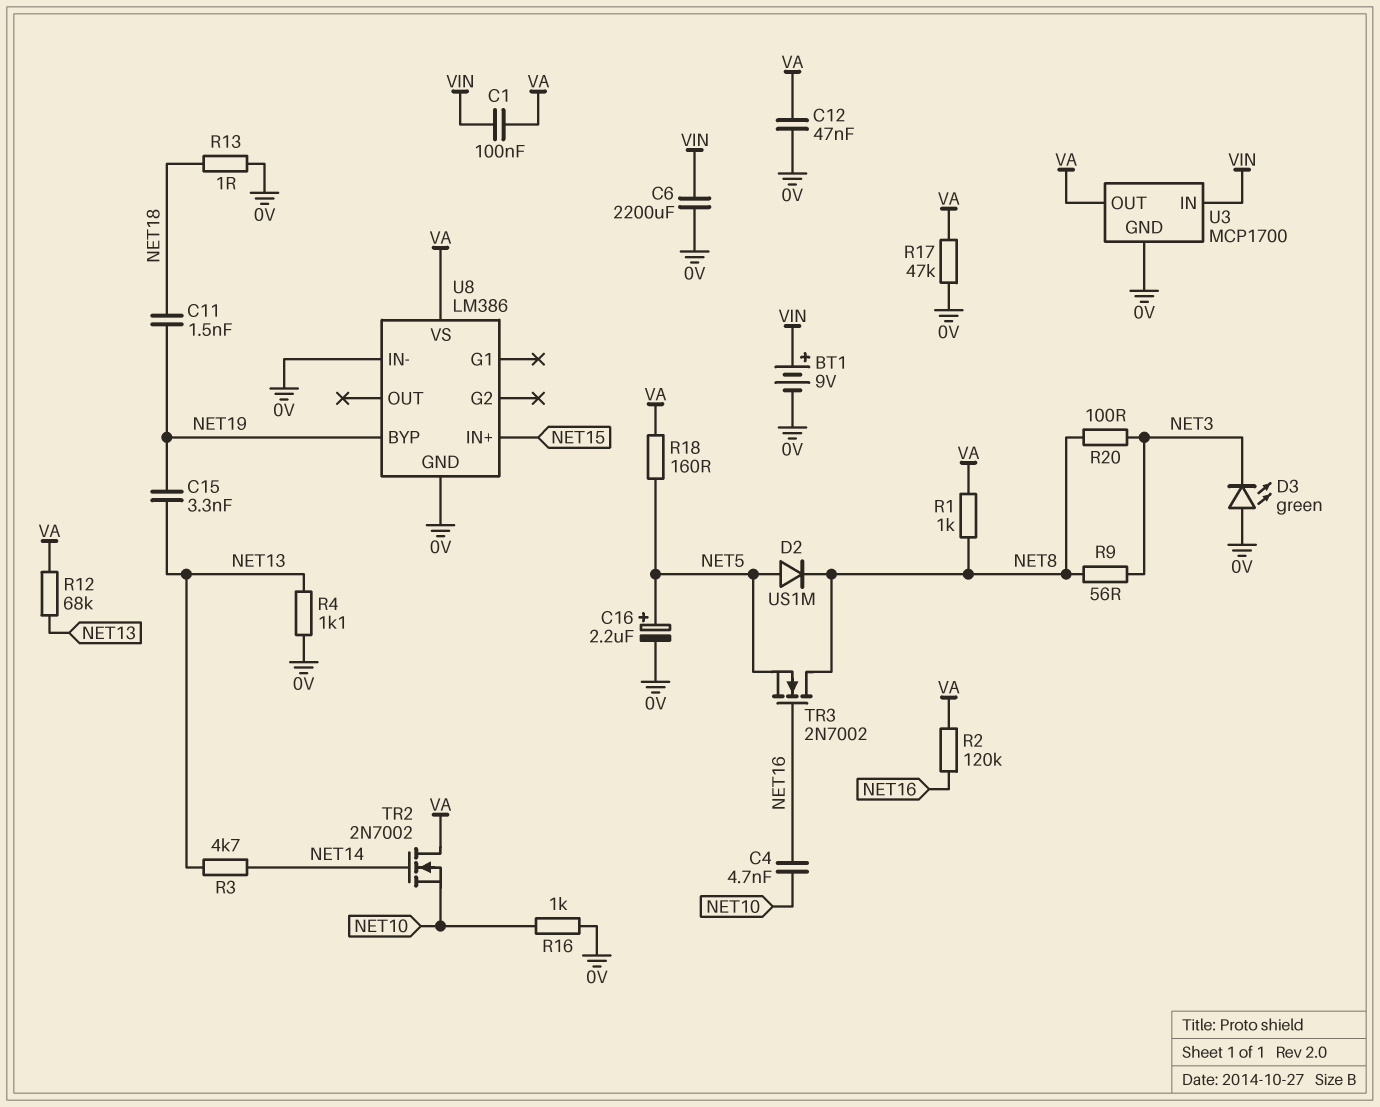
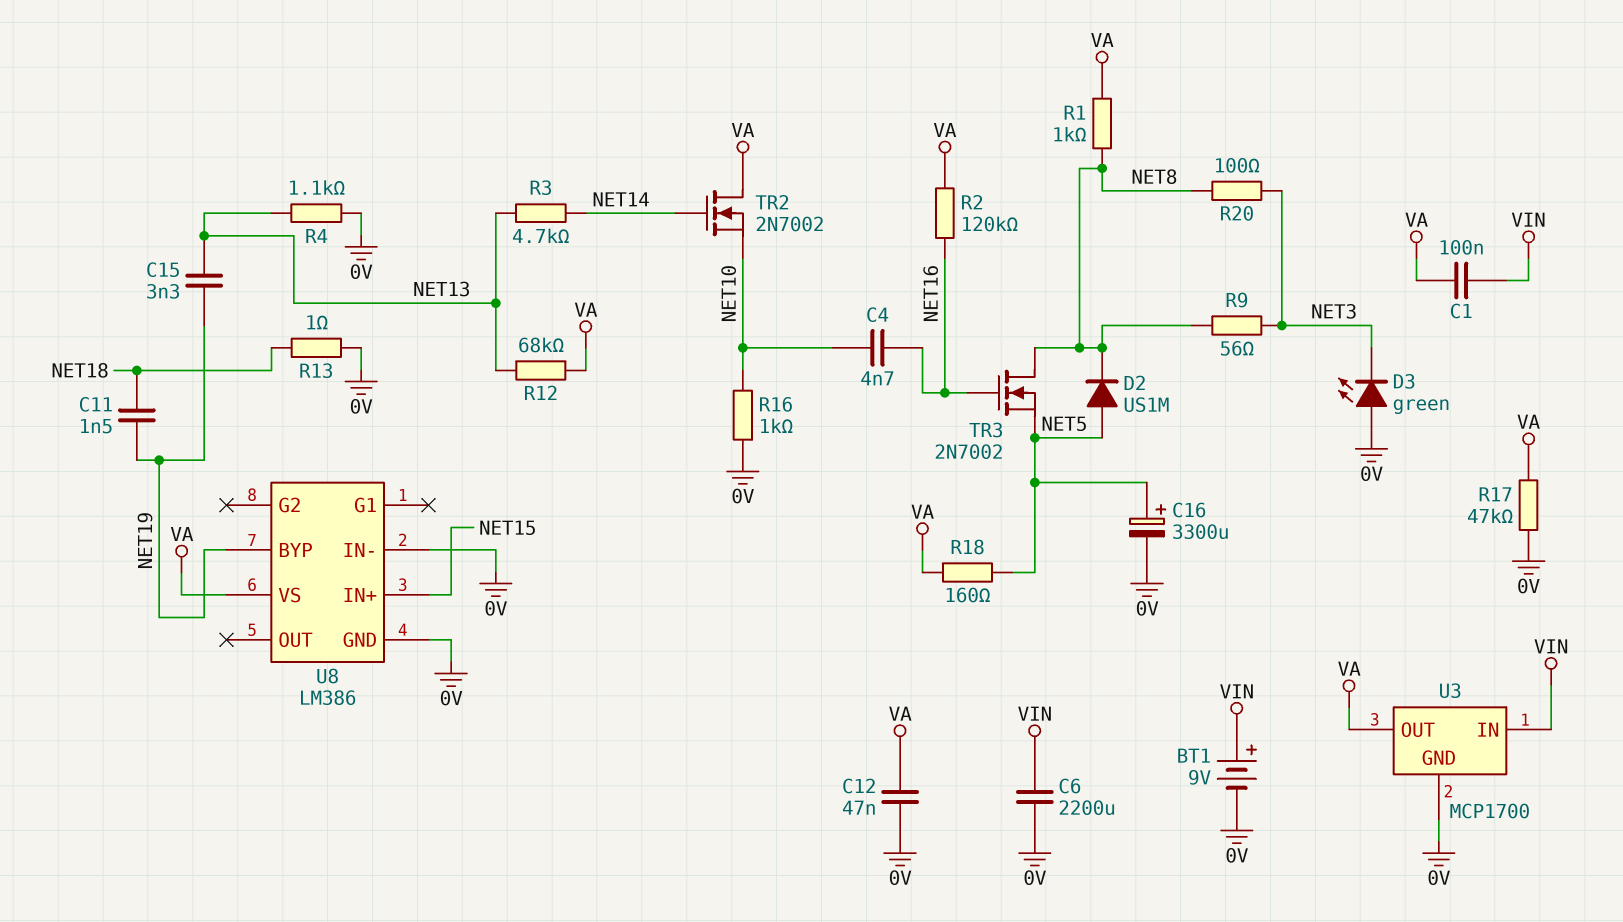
C16: 2.2uF (plus NET5, minus 0V) -> 3300uF (plus NET5, minus 0V)

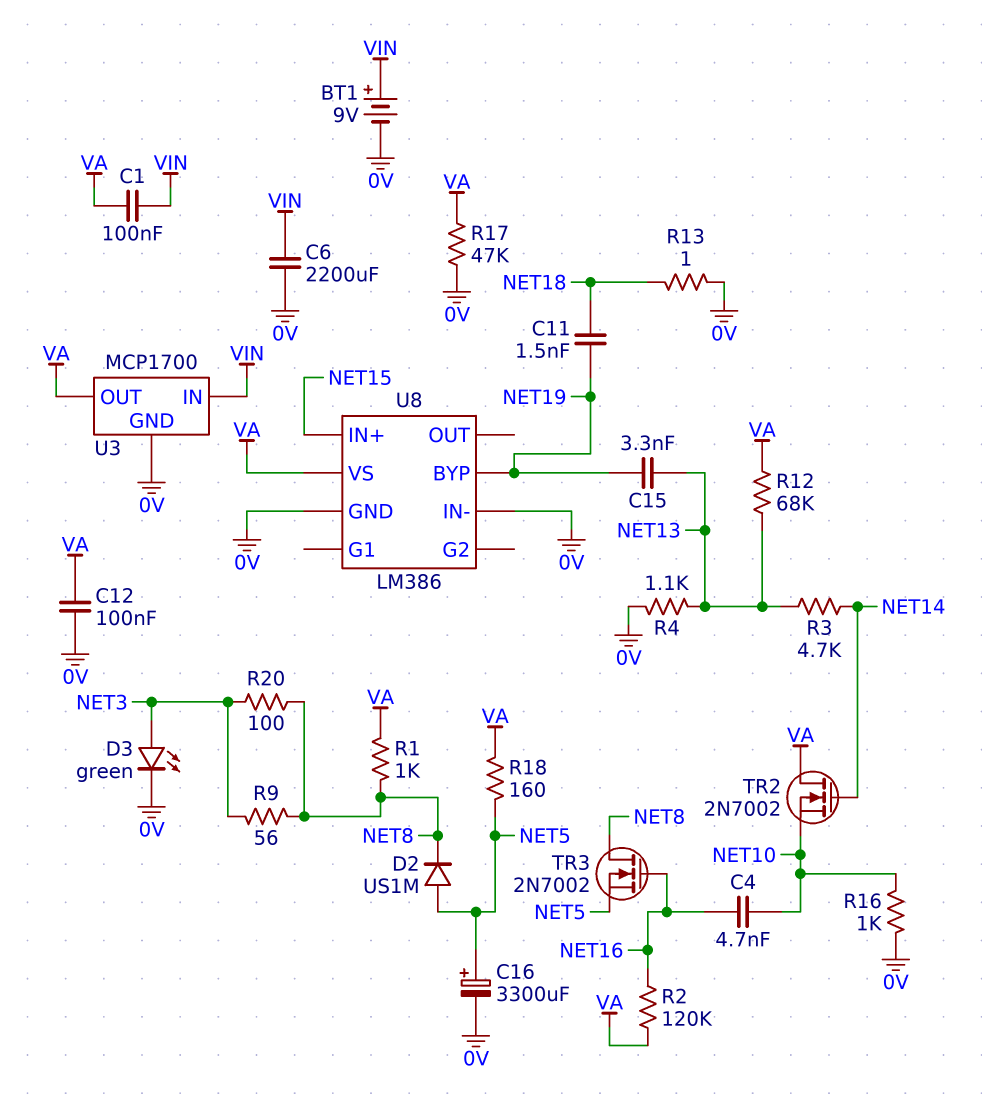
C12: 47nF (0V, VA) -> 100nF (0V, VA)
D3: LED green (A 0V, K NET3) -> LED green (A NET3, K 0V)

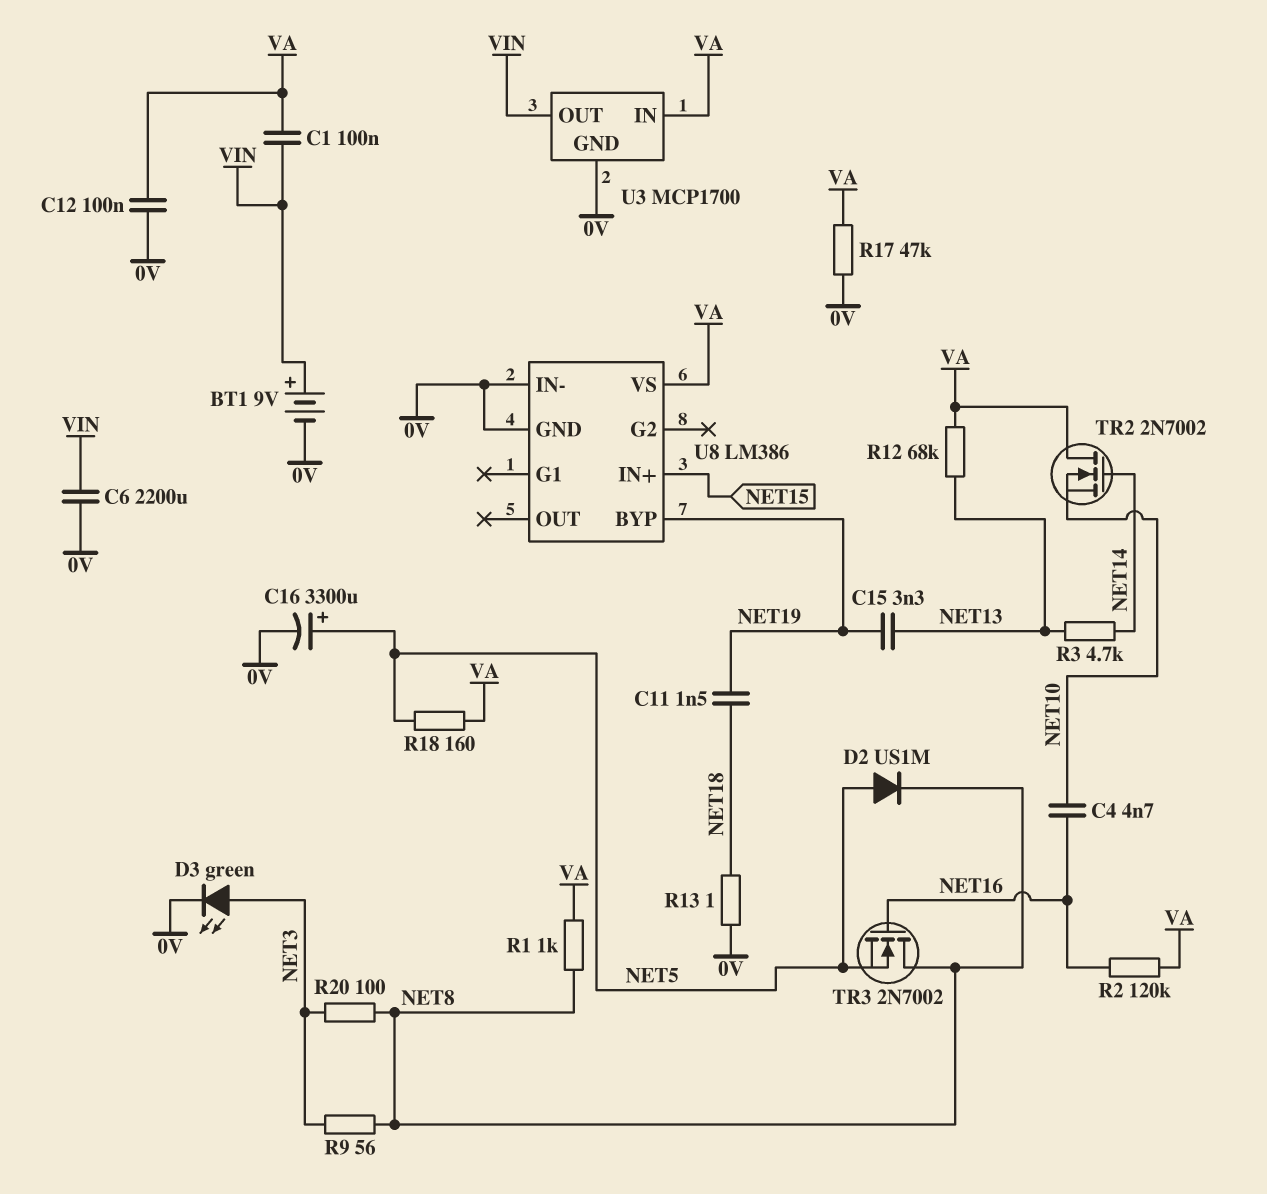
R4: 1.1k (0V, NET13) -> none
R16: 1k (0V, NET10) -> none
U3 pin IN: VIN -> VA
U3 pin OUT: VA -> VIN

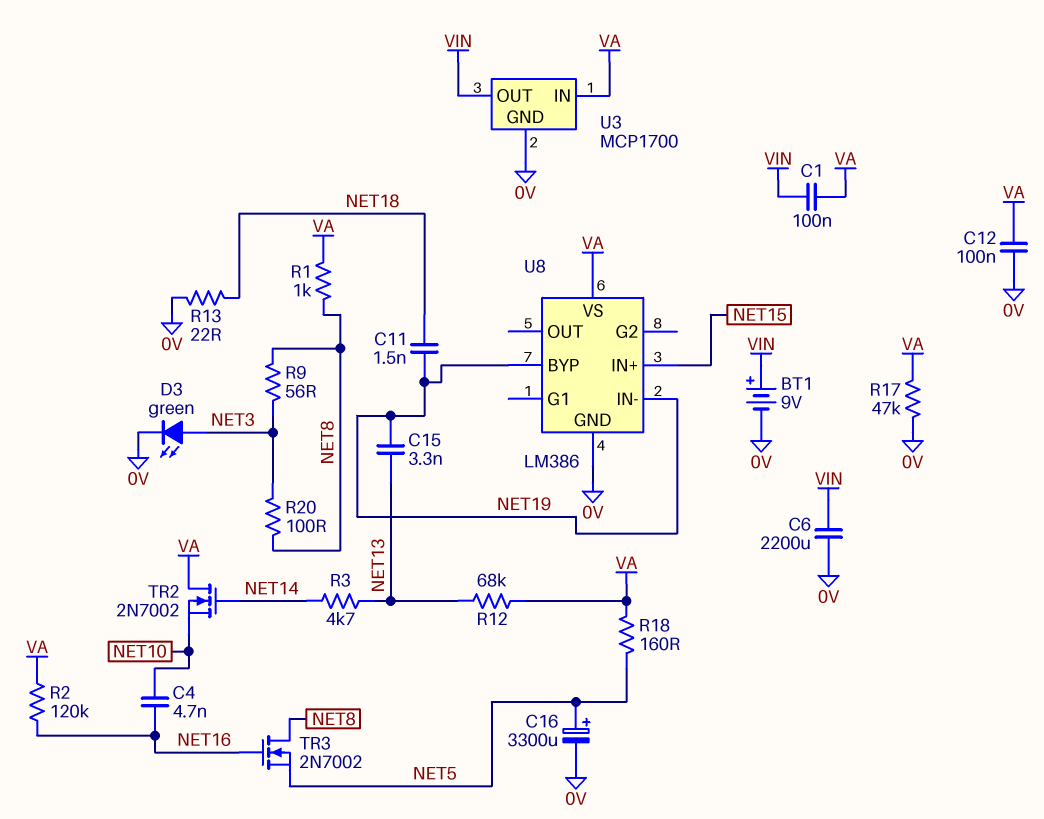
D2: diode US1M (A NET5, K NET8) -> none
R13: 1 (0V, NET18) -> 22 (0V, NET18)
U8 pin IN-: 0V -> NET19

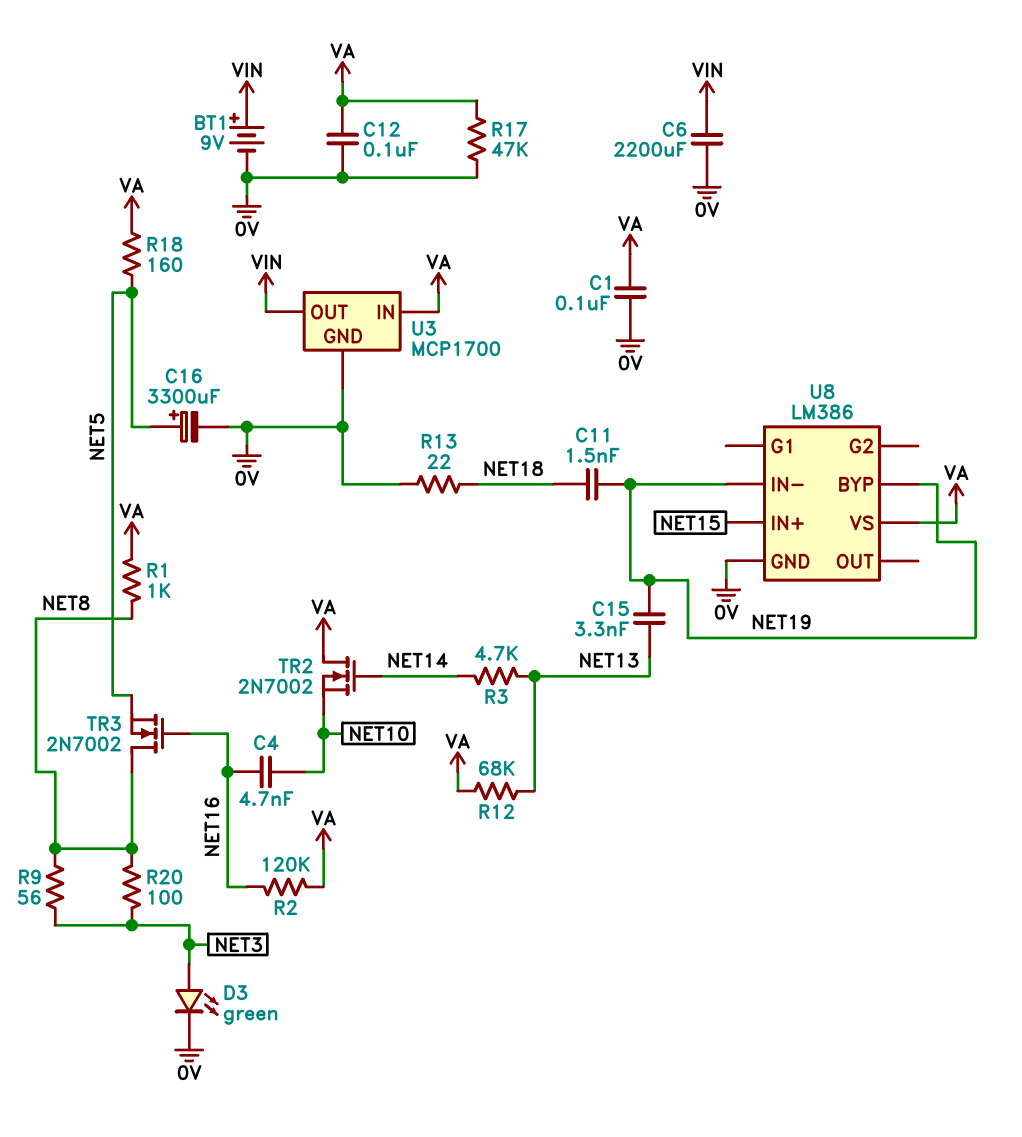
C1: 100nF (VA, VIN) -> 100nF (0V, VA)

